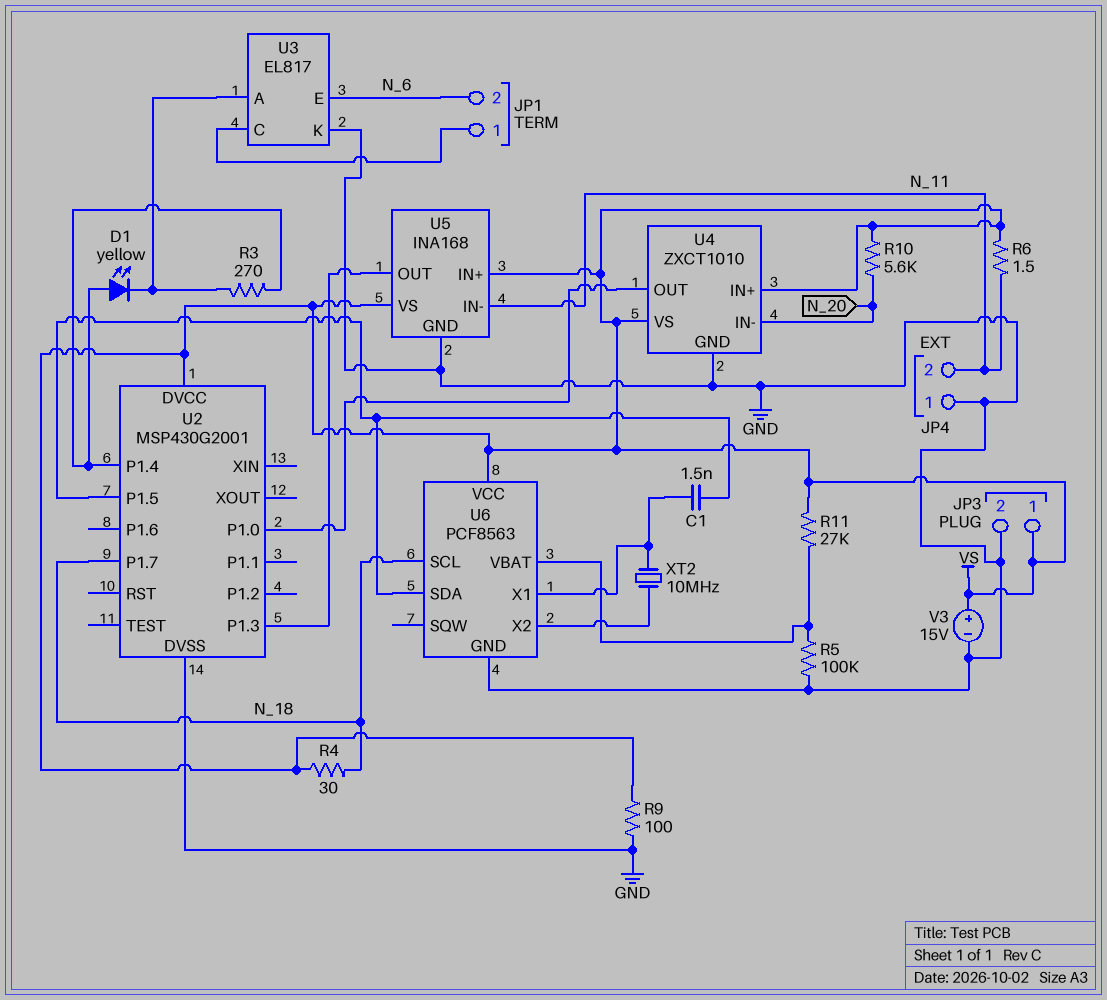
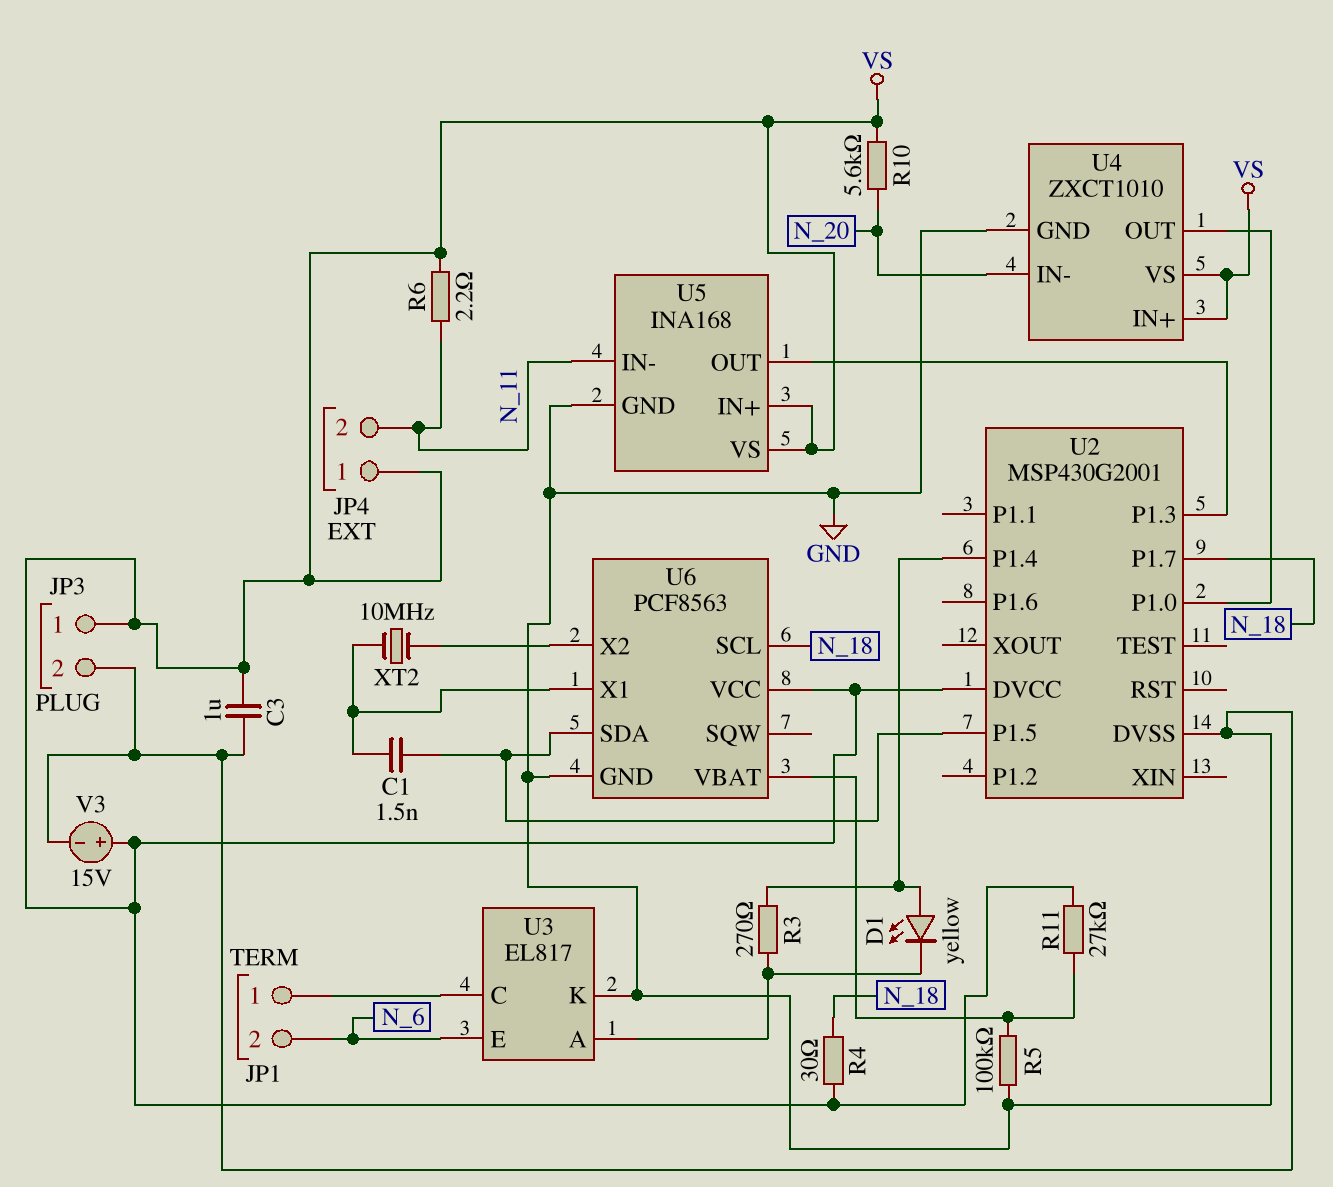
C3: none -> 1uF (GND, VS)
JP4 pin 1: GND -> VS
R6: 1.5 (N_11, VS) -> 2.2 (N_11, VS)
R9: 100 (GND, VS) -> none

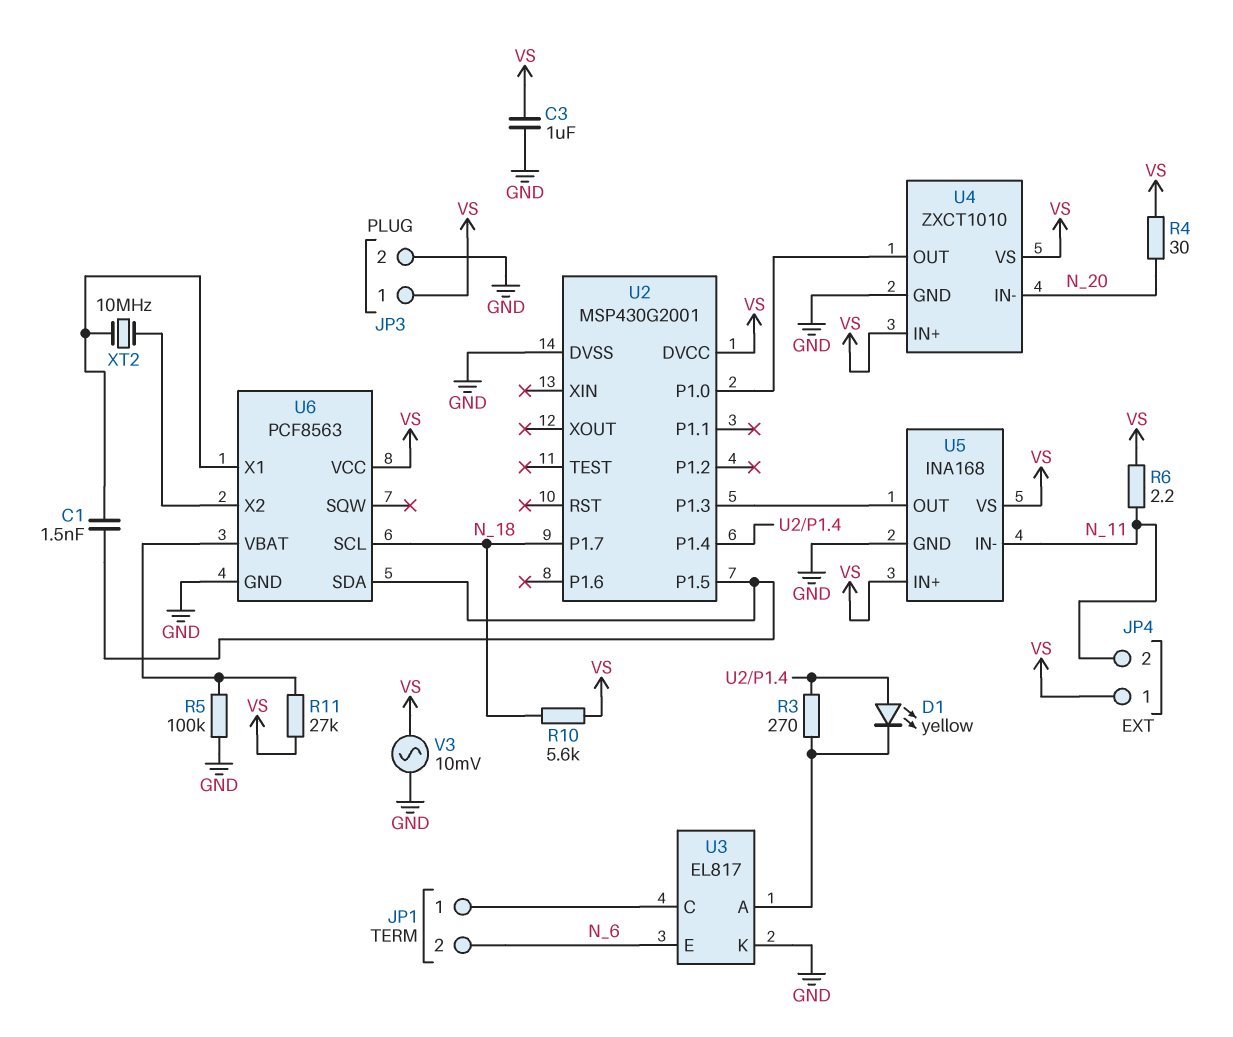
R4: 30 (N_18, VS) -> 30 (N_20, VS)
R10: 5.6k (N_20, VS) -> 5.6k (N_18, VS)
V3: 15V (plus VS, minus GND) -> AC 10mV (GND, VS)

